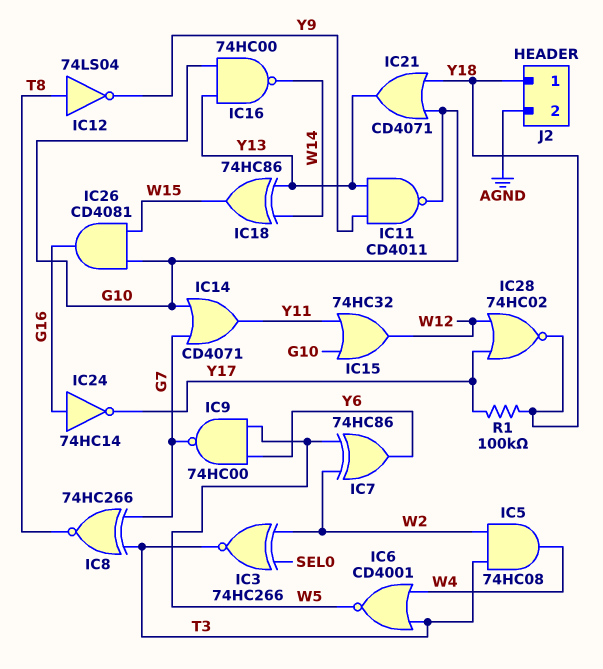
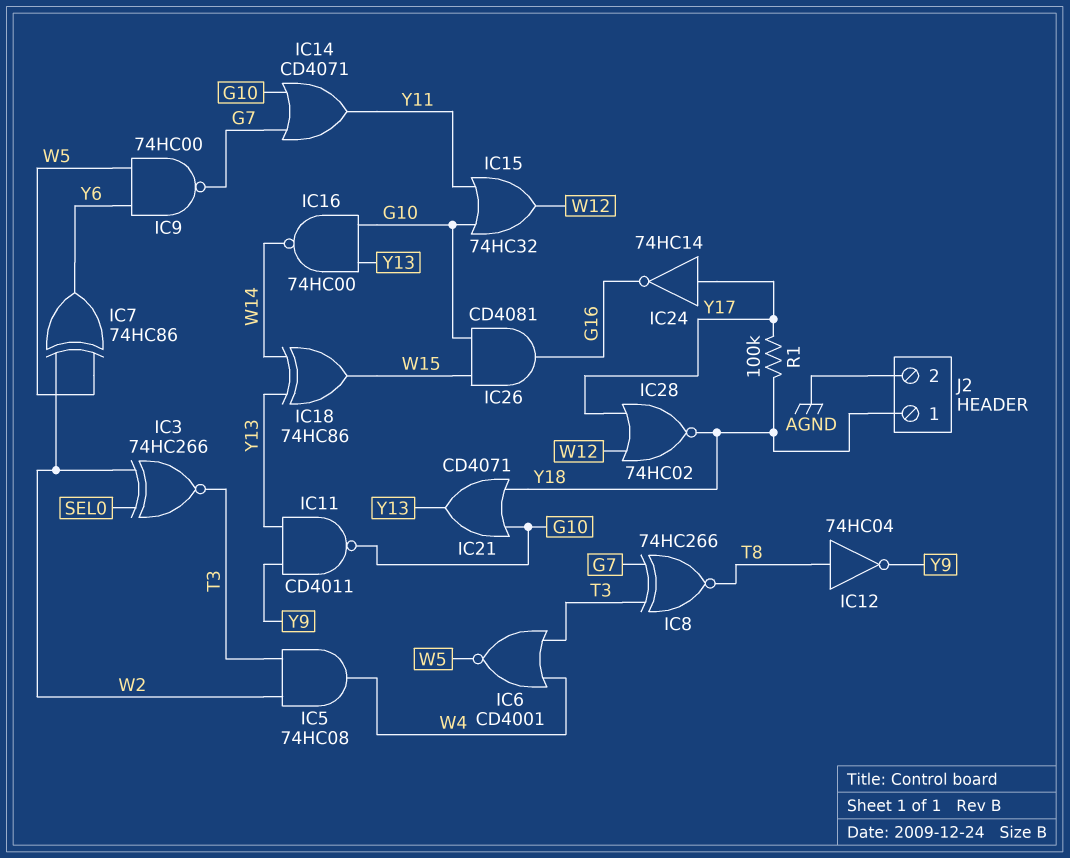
IC12: NOT 74LS04 (in T8, out Y9) -> NOT 74HC04 (in T8, out Y9)
IC24: NOT 74HC14 (in G16, out Y17) -> NOT 74HC14 (in Y17, out G16)

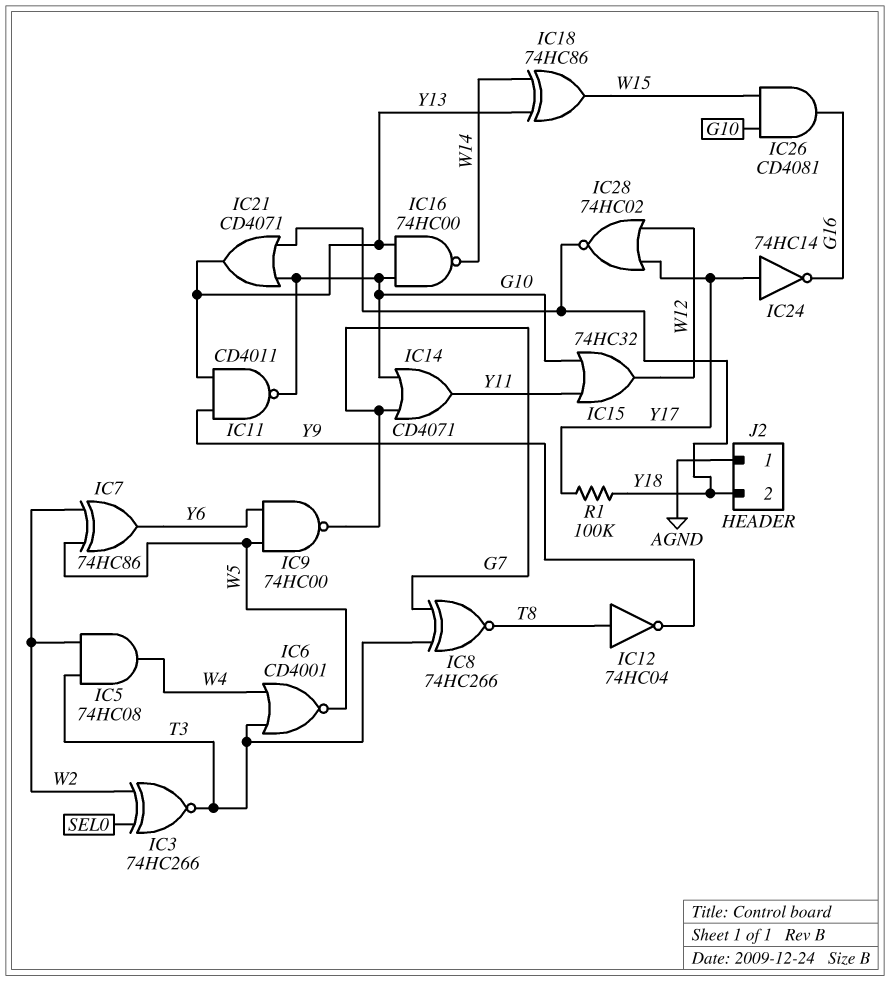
J2 pin 1: Y18 -> AGND
J2 pin 2: AGND -> Y18

